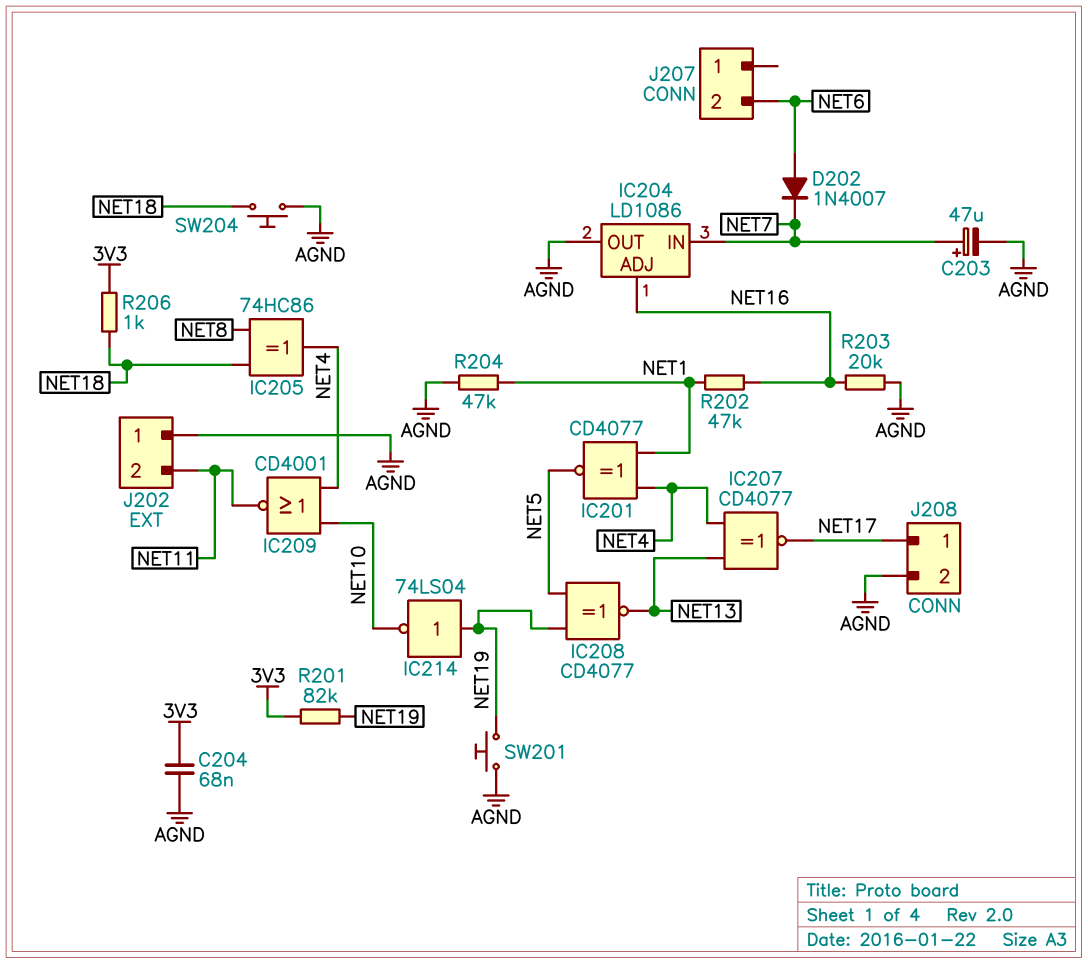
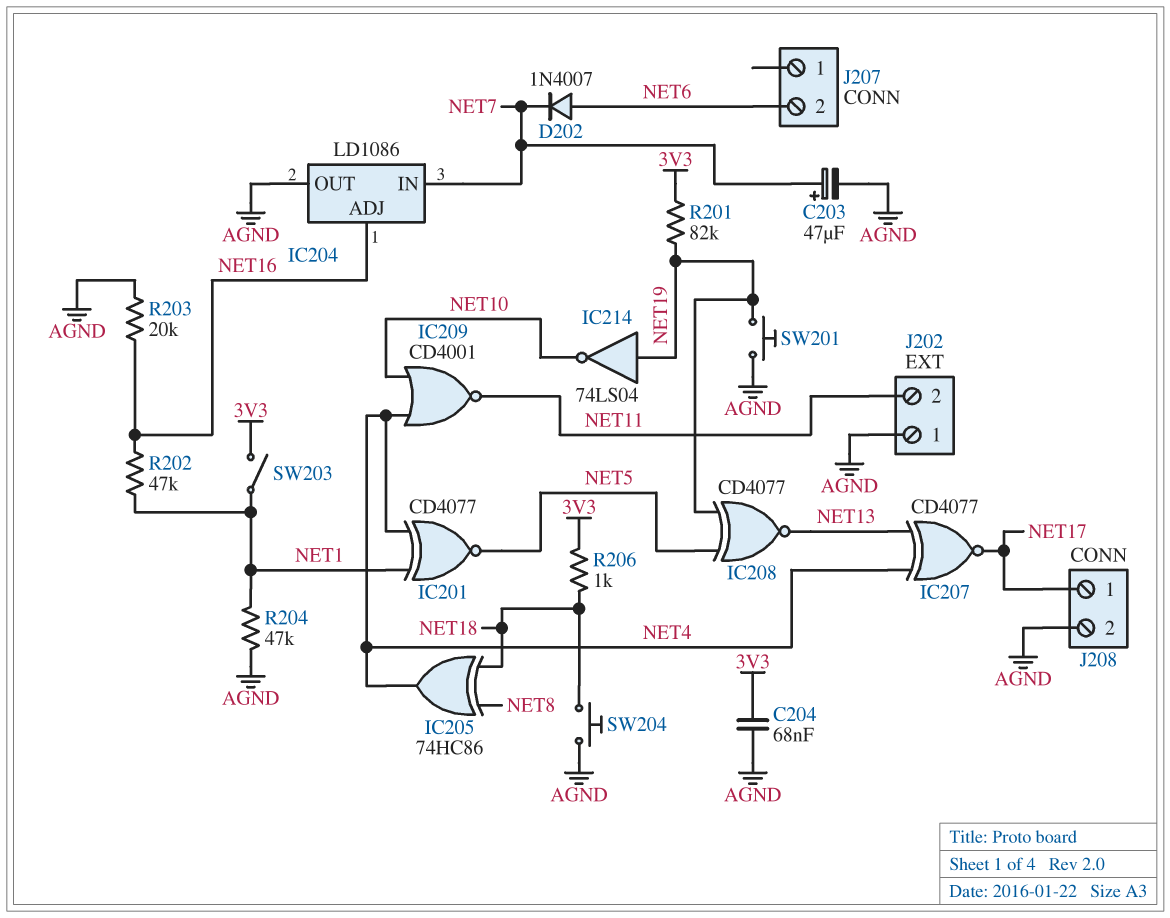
SW203: none -> switch (3V3, NET1)

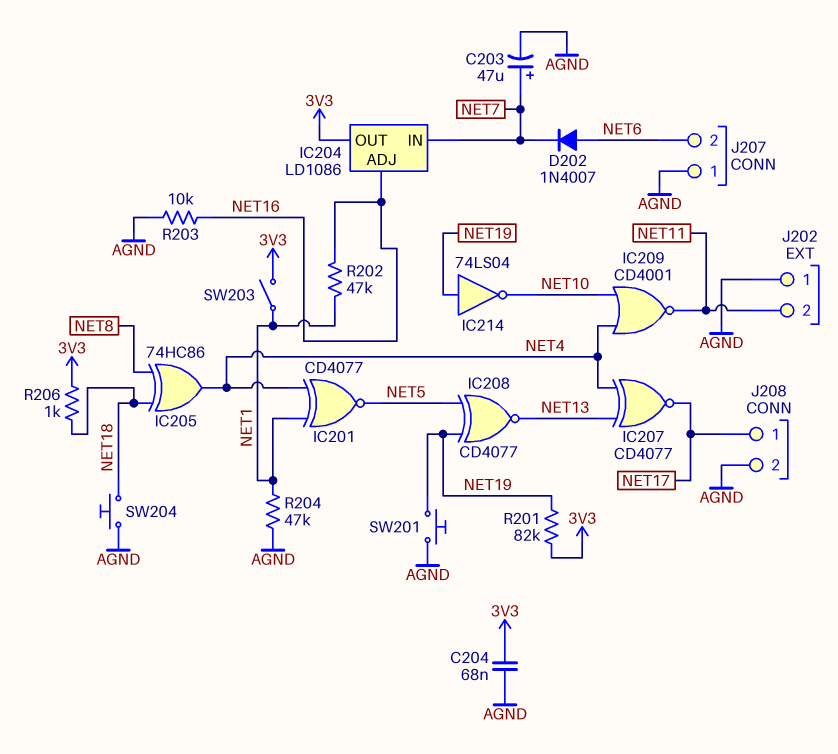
IC204 pin OUT: AGND -> 3V3
J207 pin 1: none -> AGND
R203: 20k (AGND, NET16) -> 10k (AGND, NET16)

